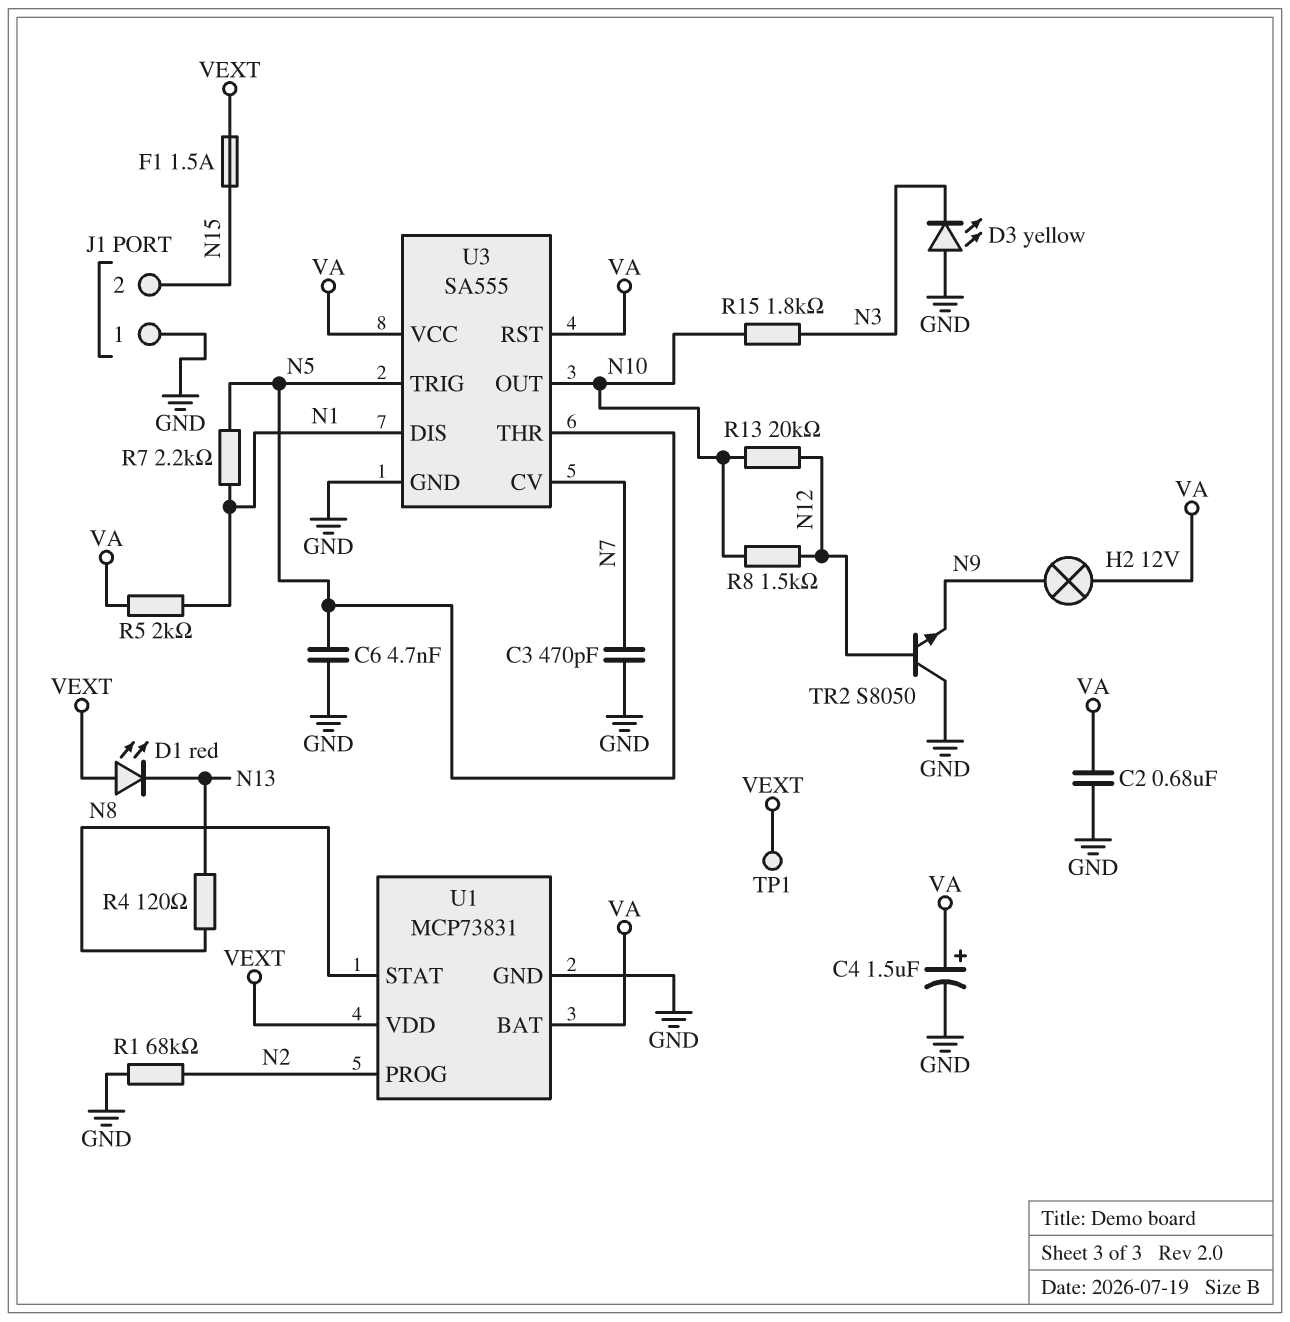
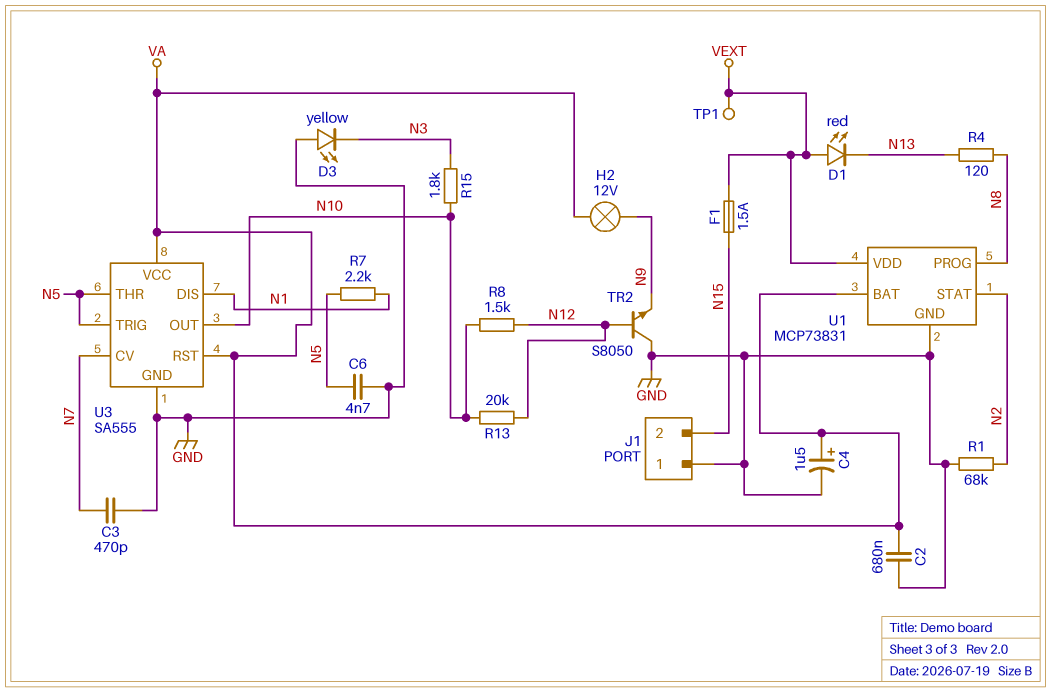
R5: 2k (N1, VA) -> none
U1 pin PROG: N2 -> N8
U1 pin STAT: N8 -> N2

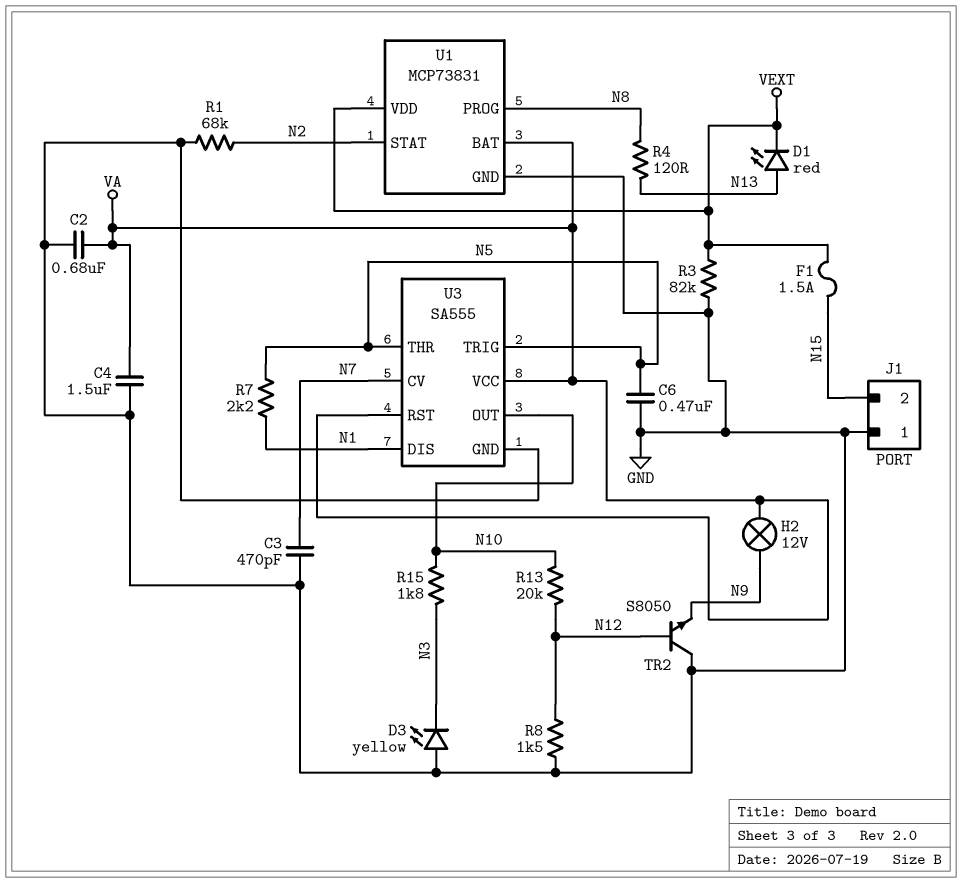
C4: 1.5uF (plus VA, minus GND) -> 1.5uF (GND, VA)
C6: 4.7nF (GND, N5) -> 470nF (GND, N5)
D1: LED red (A VEXT, K N13) -> LED red (A N13, K VEXT)
R3: none -> 82k (GND, VEXT)
R8: 1.5k (N10, N12) -> 1.5k (GND, N12)
TP1: test point (VEXT) -> none

